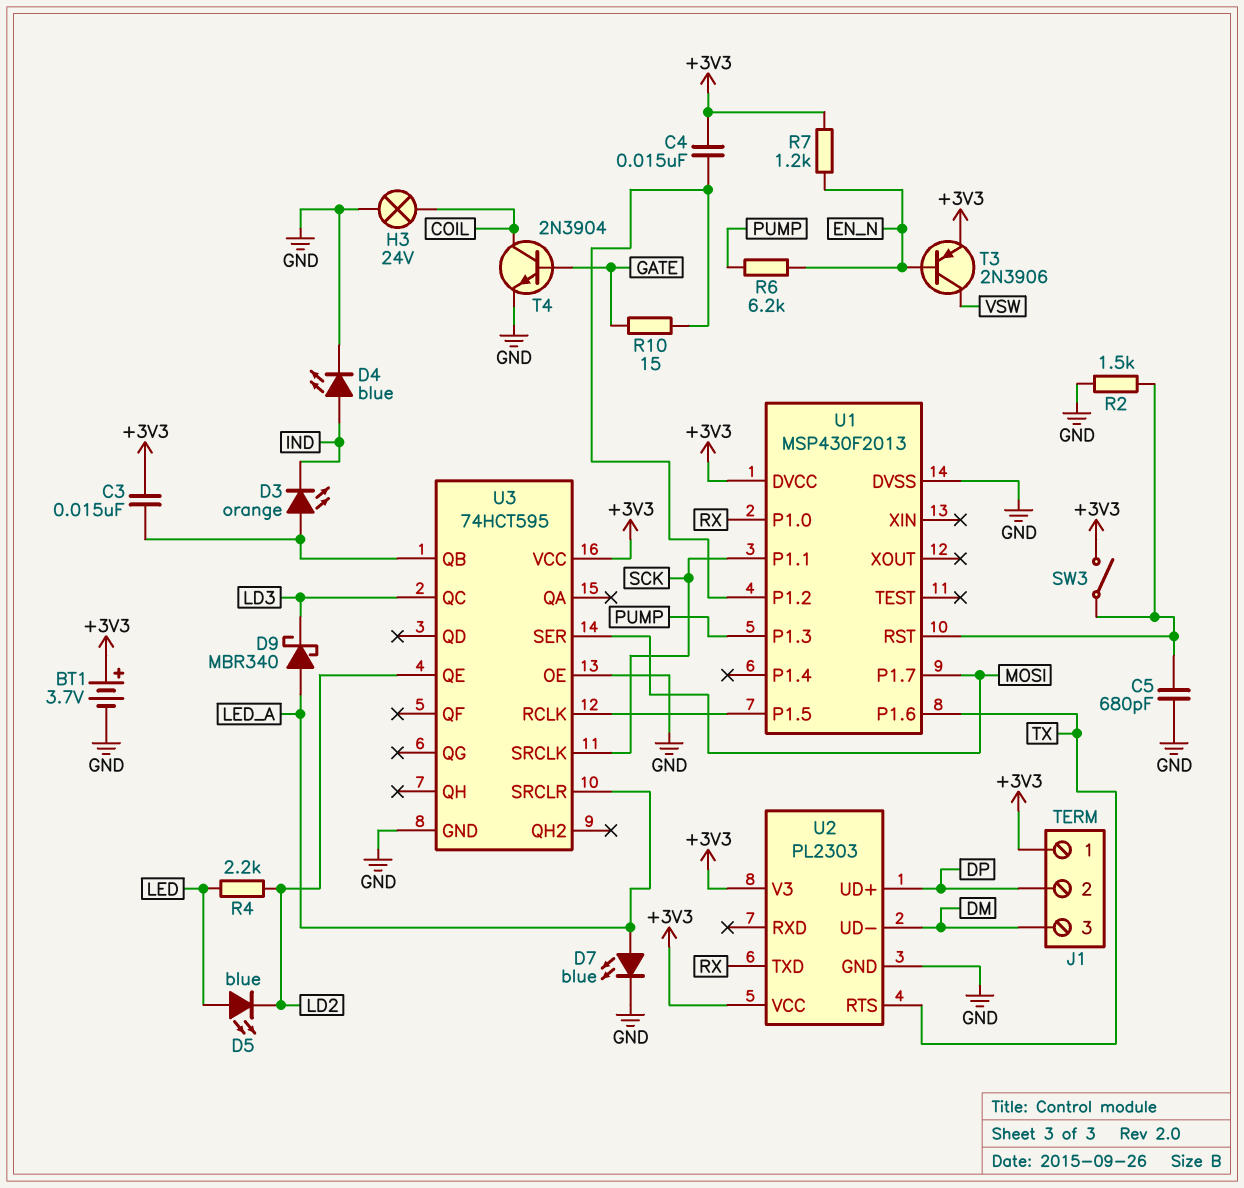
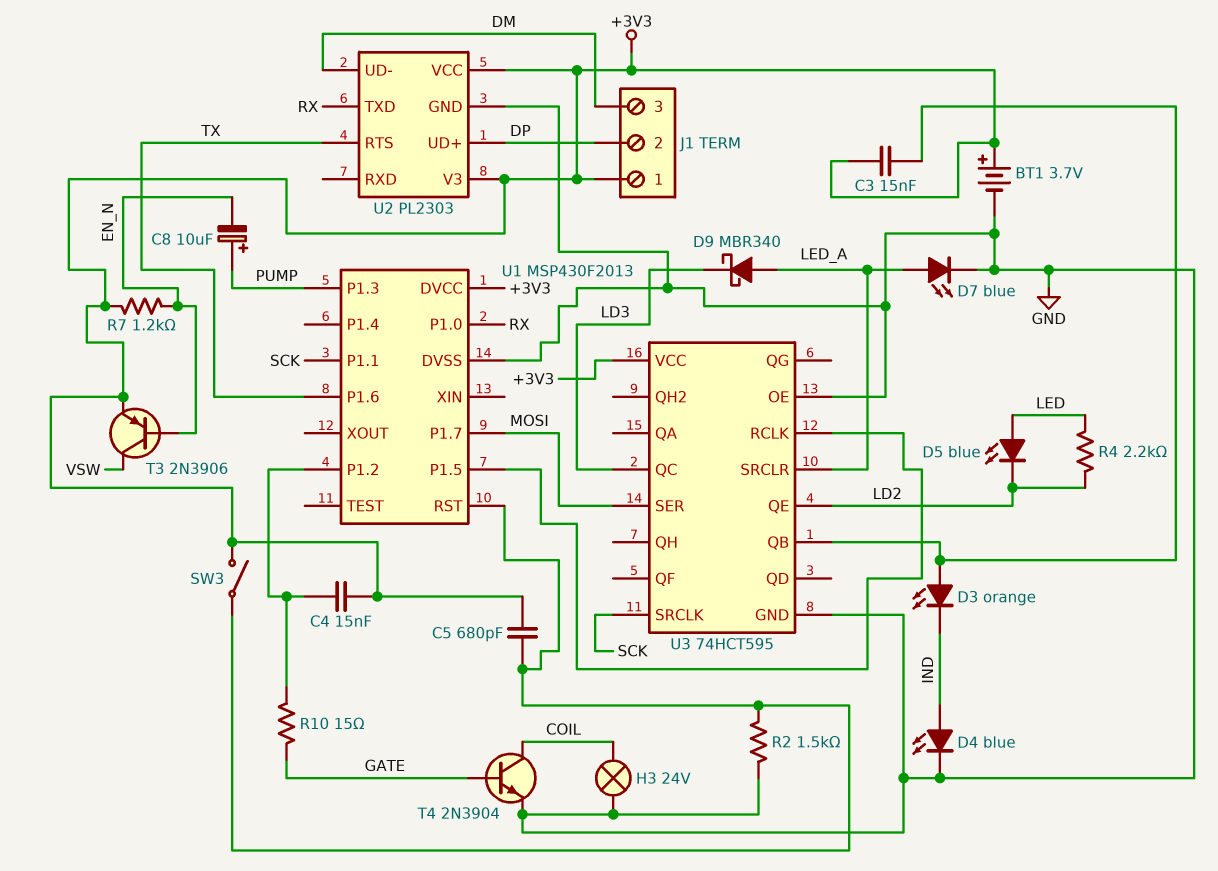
C5: 680pF (GND, U1/RST) -> 680pF (+3V3, U1/RST)
C8: none -> 10uF (plus PUMP, minus EN_N)
R6: 6.2k (EN_N, PUMP) -> none

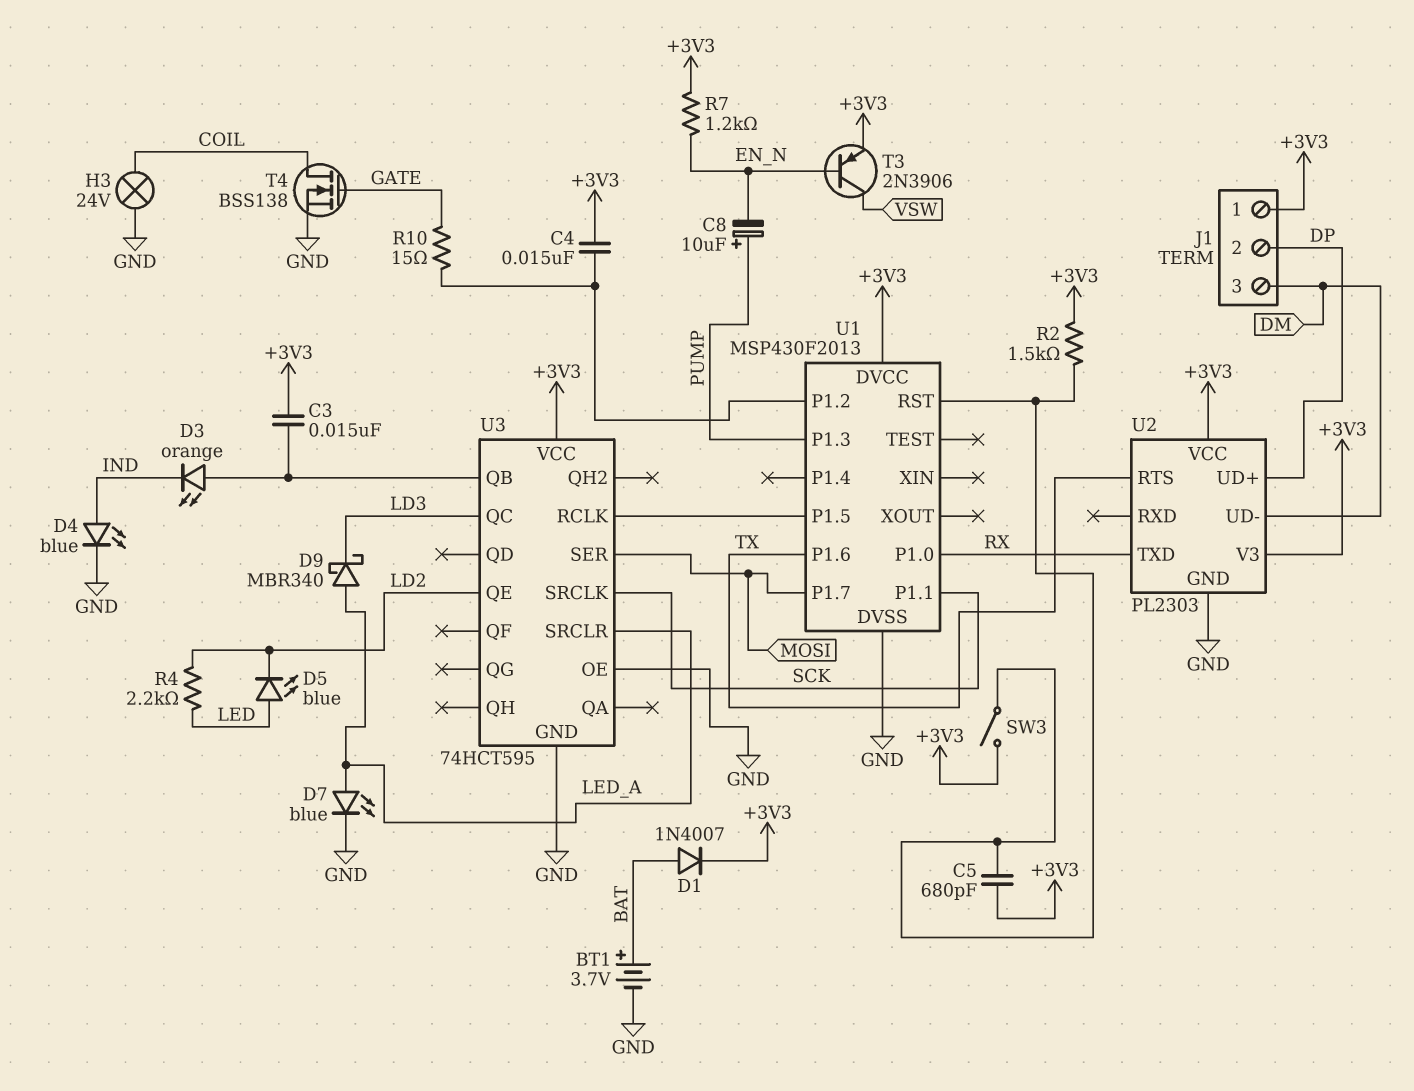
BT1: 3.7V (plus +3V3, minus GND) -> 3.7V (plus BAT, minus GND)
D1: none -> diode 1N4007 (A BAT, K +3V3)
R2: 1.5k (GND, U1/RST) -> 1.5k (+3V3, U1/RST)
T4: NPN 2N3904 (B GATE, C COIL, E GND) -> NMOS BSS138 (G GATE, D COIL, S GND)

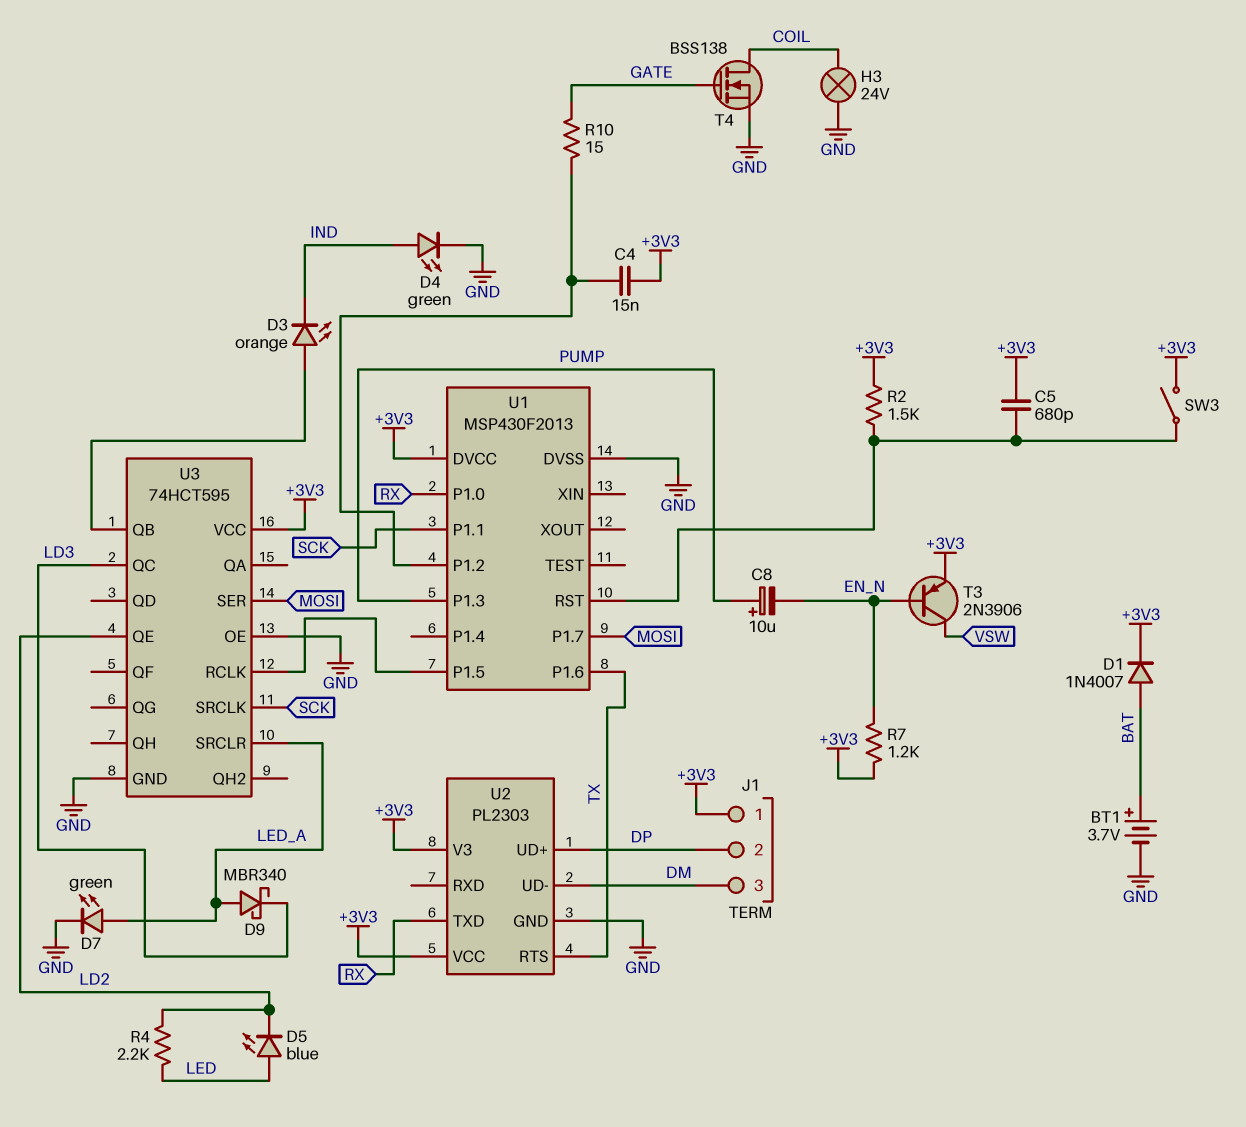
C3: 15nF (+3V3, U3/QB) -> none
D4: LED blue (A IND, K GND) -> LED green (A IND, K GND)
D7: LED blue (A LED_A, K GND) -> LED green (A LED_A, K GND)

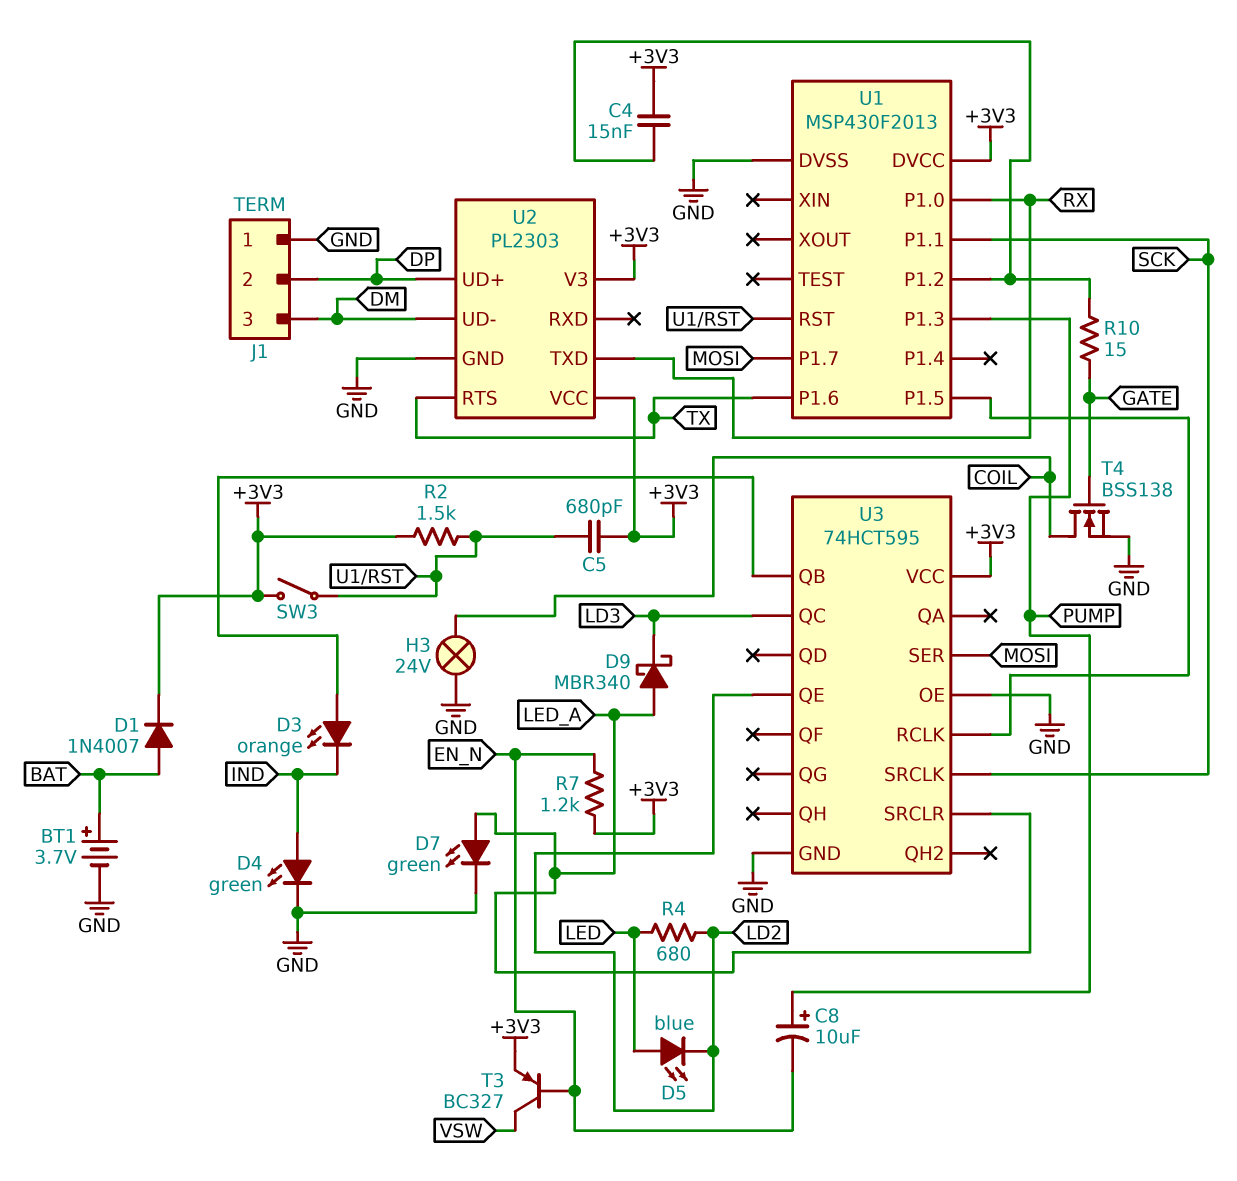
J1 pin 1: +3V3 -> GND
R4: 2.2k (LD2, LED) -> 680 (LD2, LED)
T3: PNP 2N3906 (B EN_N, C VSW, E +3V3) -> PNP BC327 (B EN_N, C VSW, E +3V3)

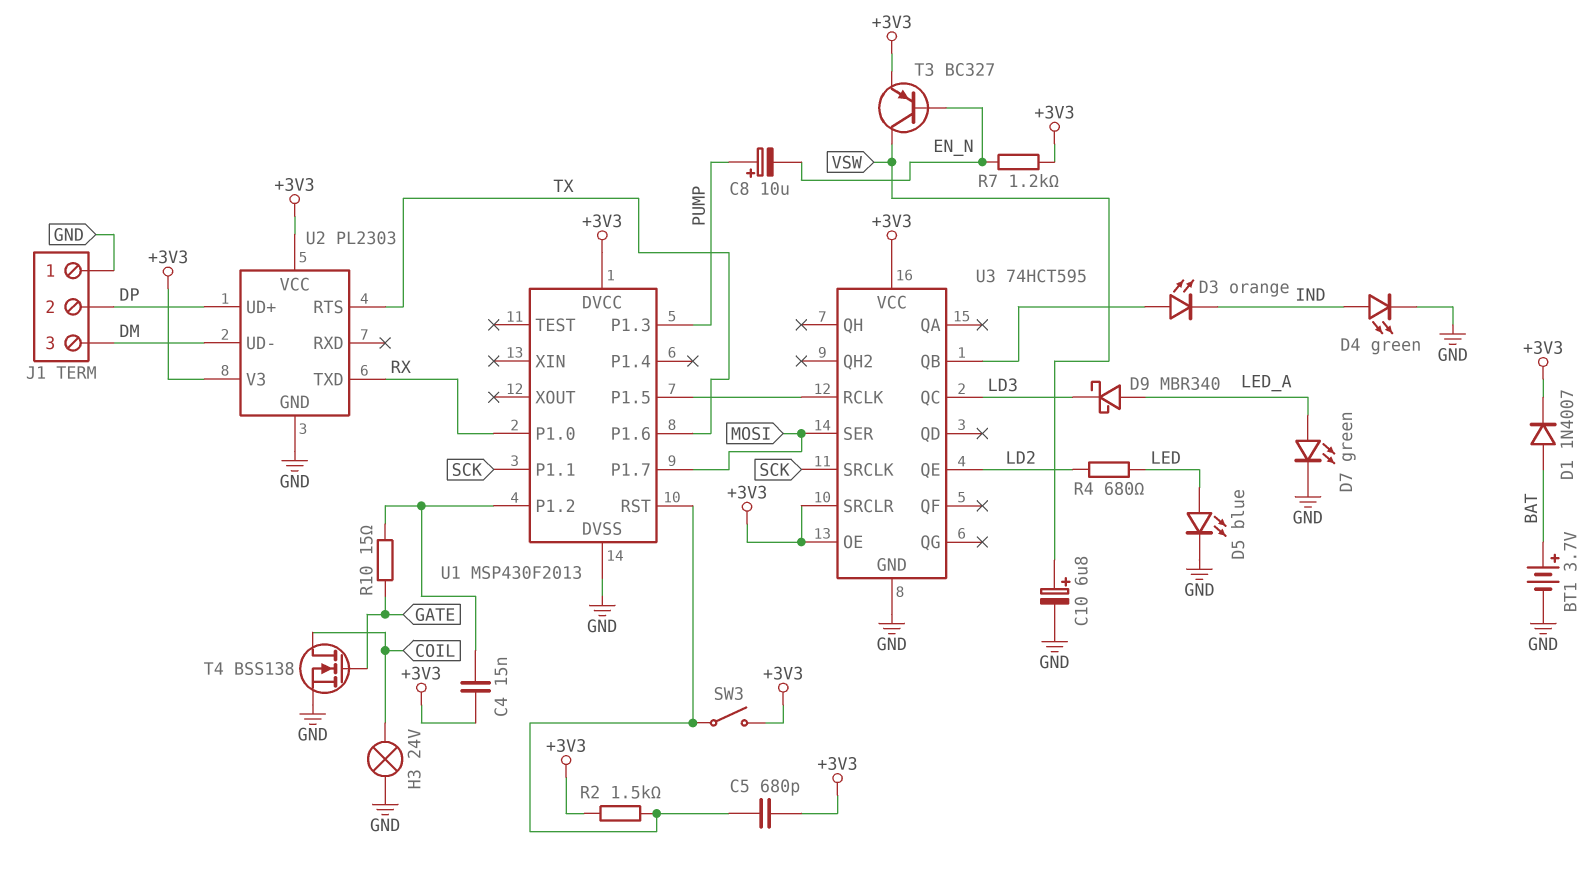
C10: none -> 6.8uF (plus VSW, minus GND)
D5: LED blue (A LED, K LD2) -> LED blue (A LED, K GND)
U3 pin OE: GND -> +3V3
U3 pin SRCLR: LED_A -> +3V3

